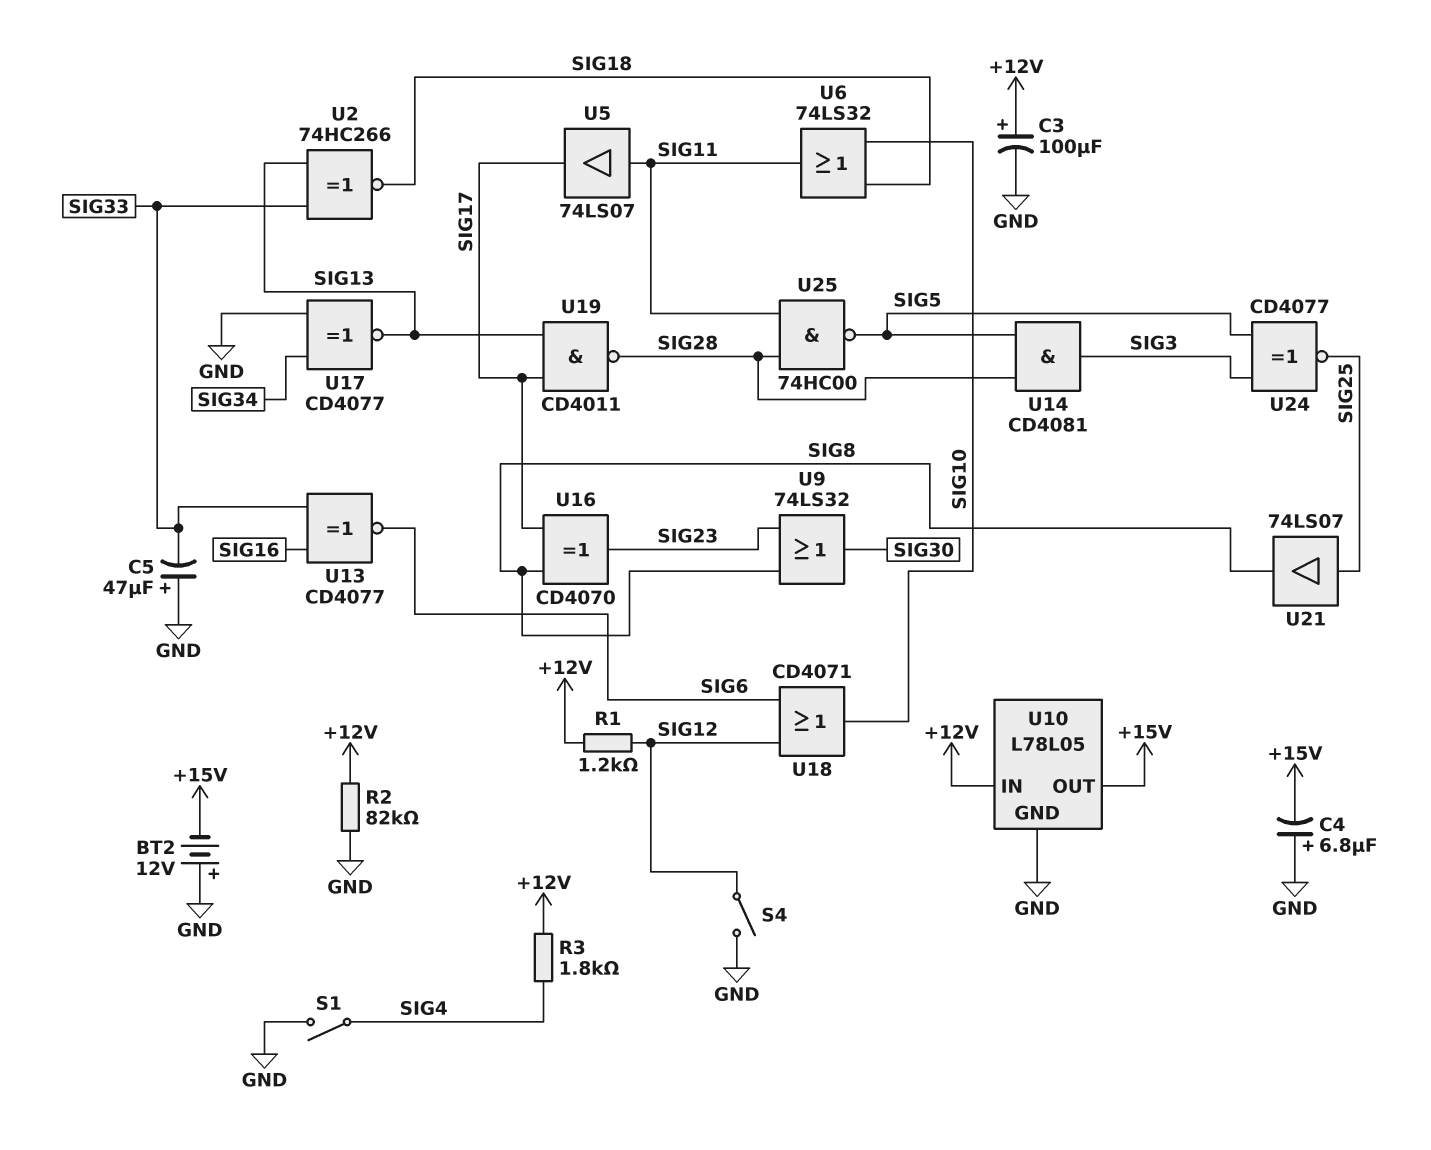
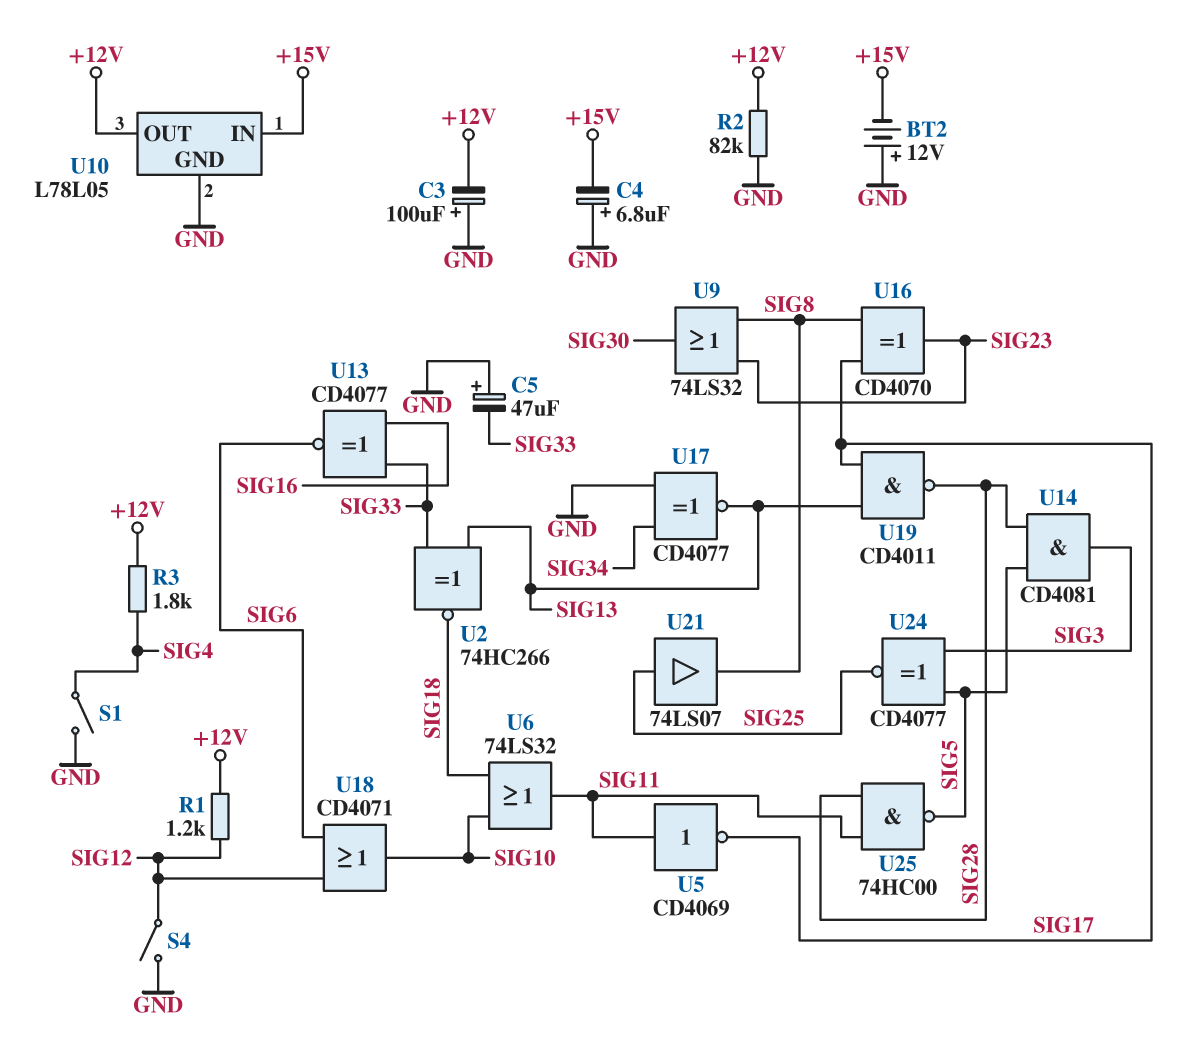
C3: 100uF (plus +12V, minus GND) -> 100uF (plus GND, minus +12V)
U5: buffer 74LS07 (in SIG11, out SIG17) -> NOT CD4069 (in SIG11, out SIG17)
U10 pin IN: +12V -> +15V
U10 pin OUT: +15V -> +12V

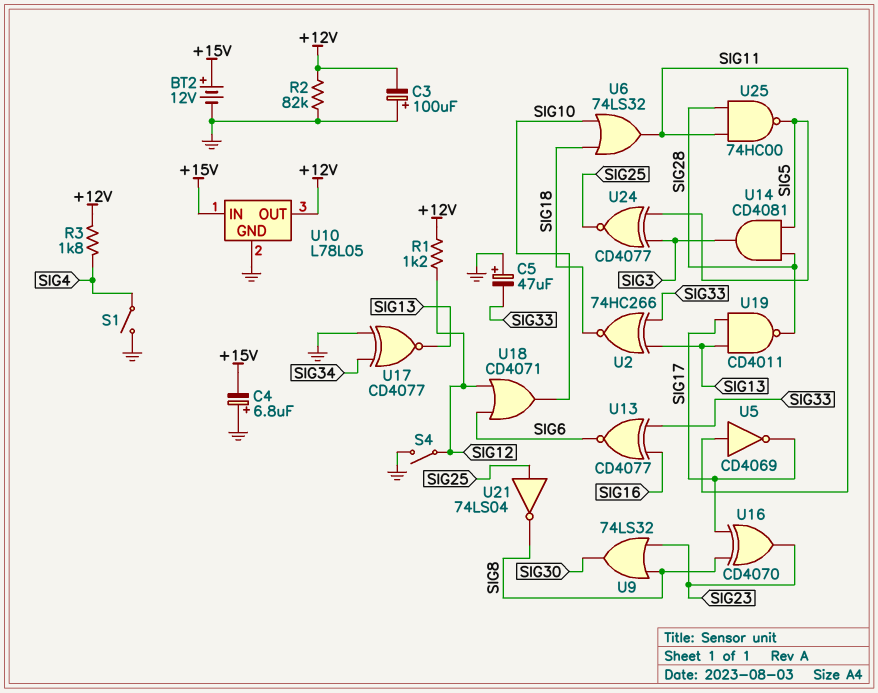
BT2: 12V (plus GND, minus +15V) -> 12V (plus +15V, minus GND)
U21: buffer 74LS07 (in SIG25, out SIG8) -> NOT 74LS04 (in SIG25, out SIG8)

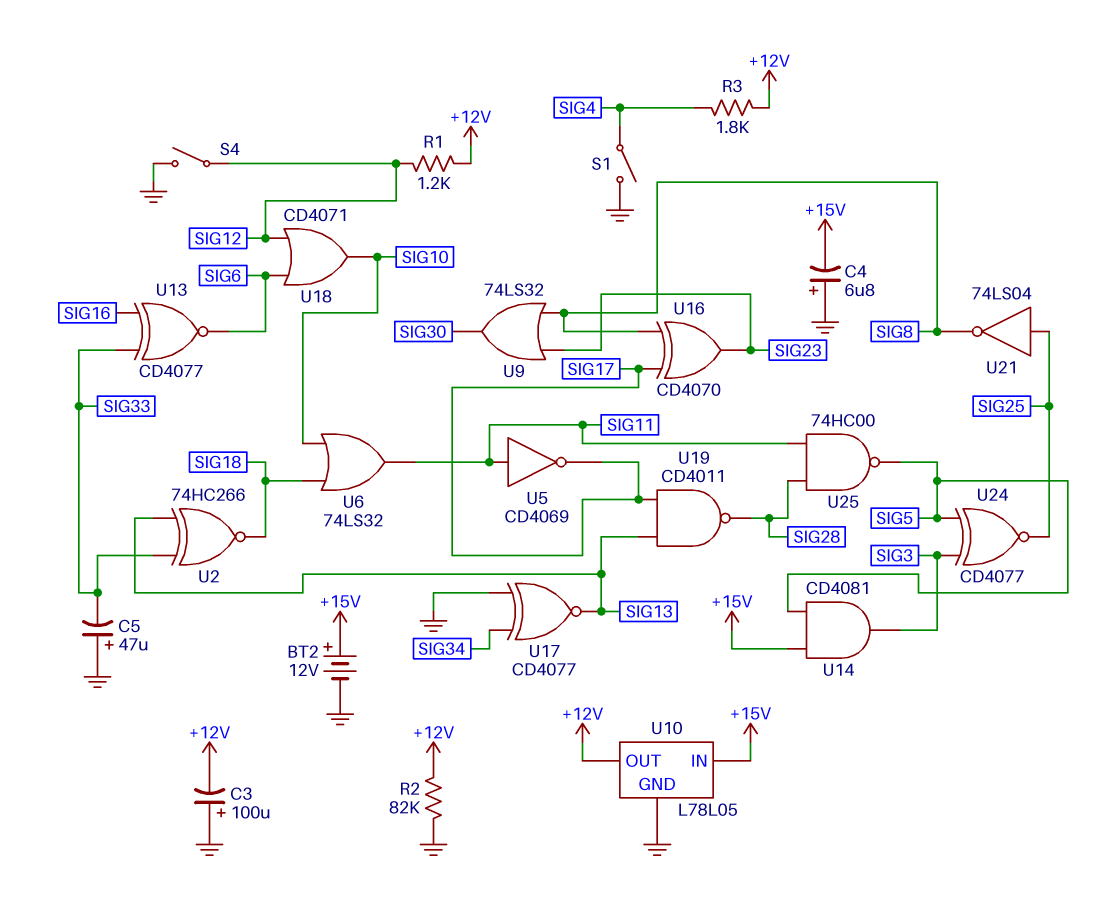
U14: AND CD4081 (in SIG5, in SIG28, out SIG3) -> AND CD4081 (in +15V, in SIG5, out SIG3)

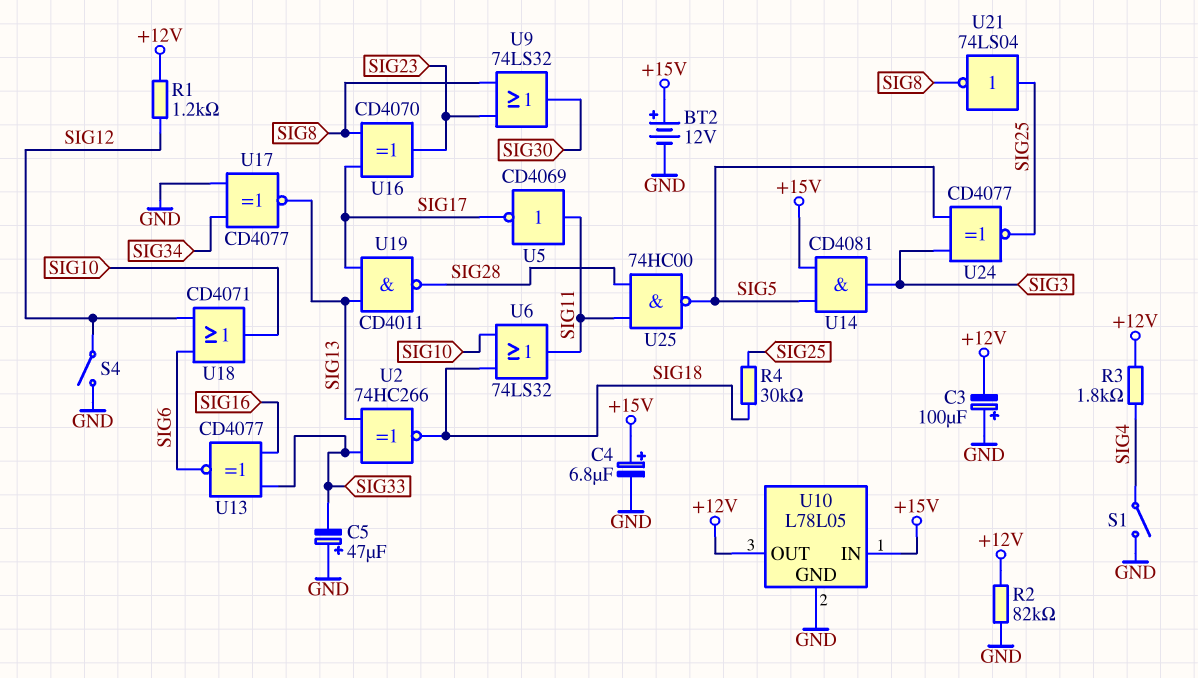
C4: 6.8uF (plus GND, minus +15V) -> 6.8uF (plus +15V, minus GND)
R4: none -> 30k (SIG18, SIG25)

